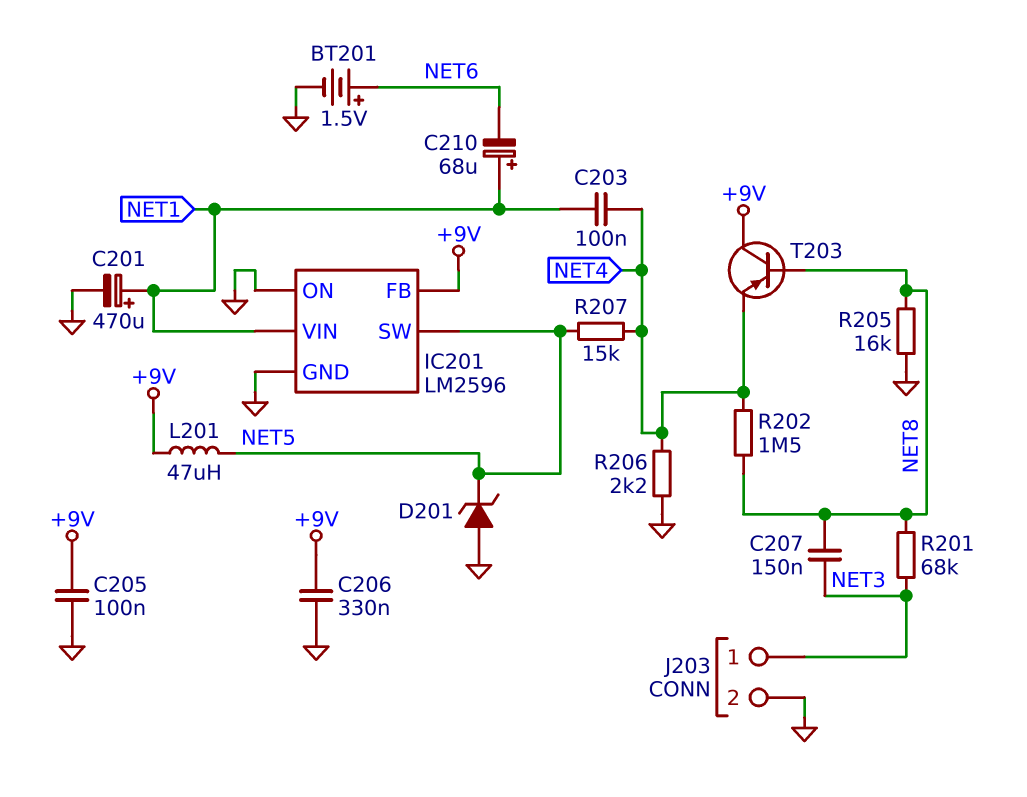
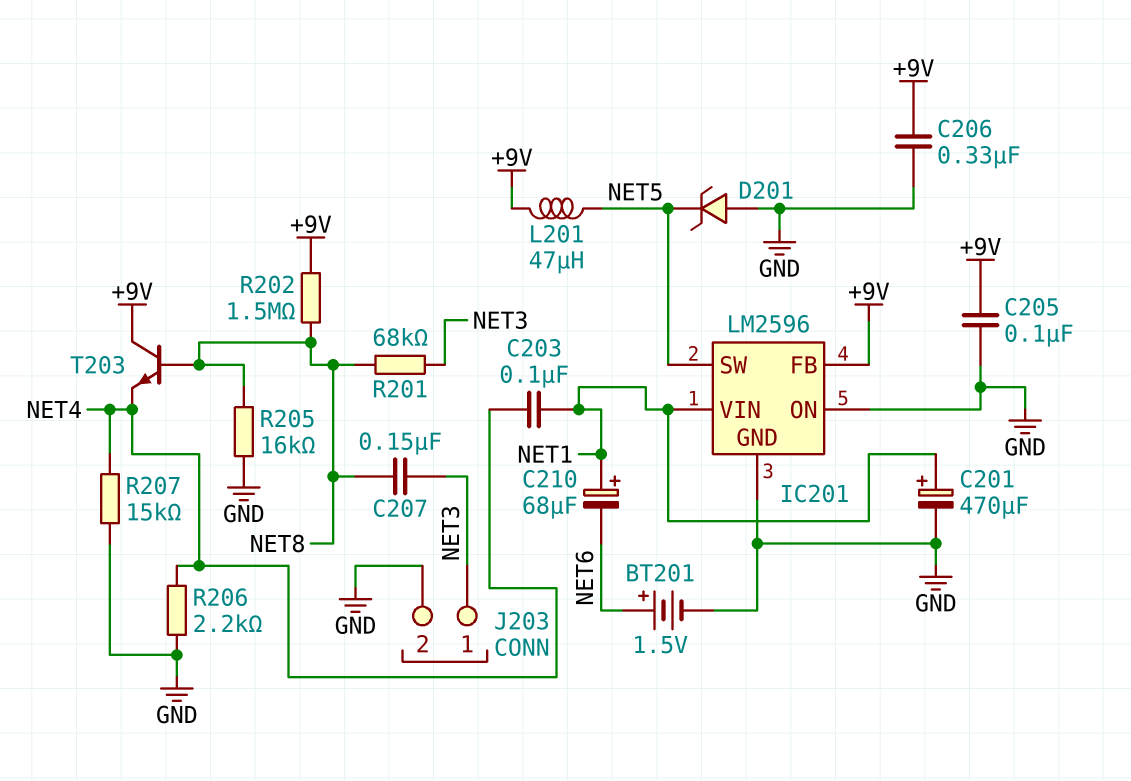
R202: 1.5M (NET4, NET8) -> 1.5M (+9V, NET8)
R207: 15k (NET4, NET5) -> 15k (GND, NET4)
T203: PNP (B NET8, C +9V, E NET4) -> NPN (B NET8, C +9V, E NET4)

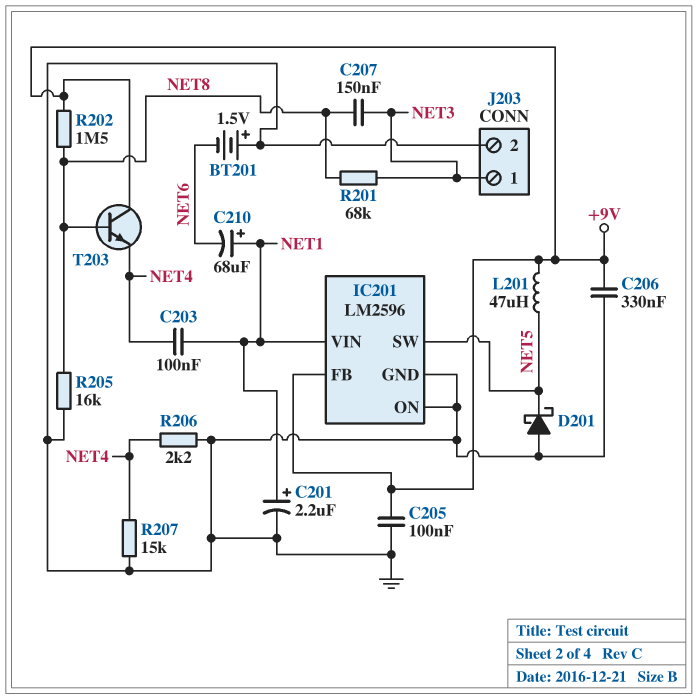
BT201: 1.5V (plus NET6, minus GND) -> 1.5V (plus GND, minus NET6)
C201: 470uF (plus NET1, minus GND) -> 2.2uF (plus NET1, minus GND)
D201: zener (A GND, K NET5) -> schottky (A GND, K NET5)

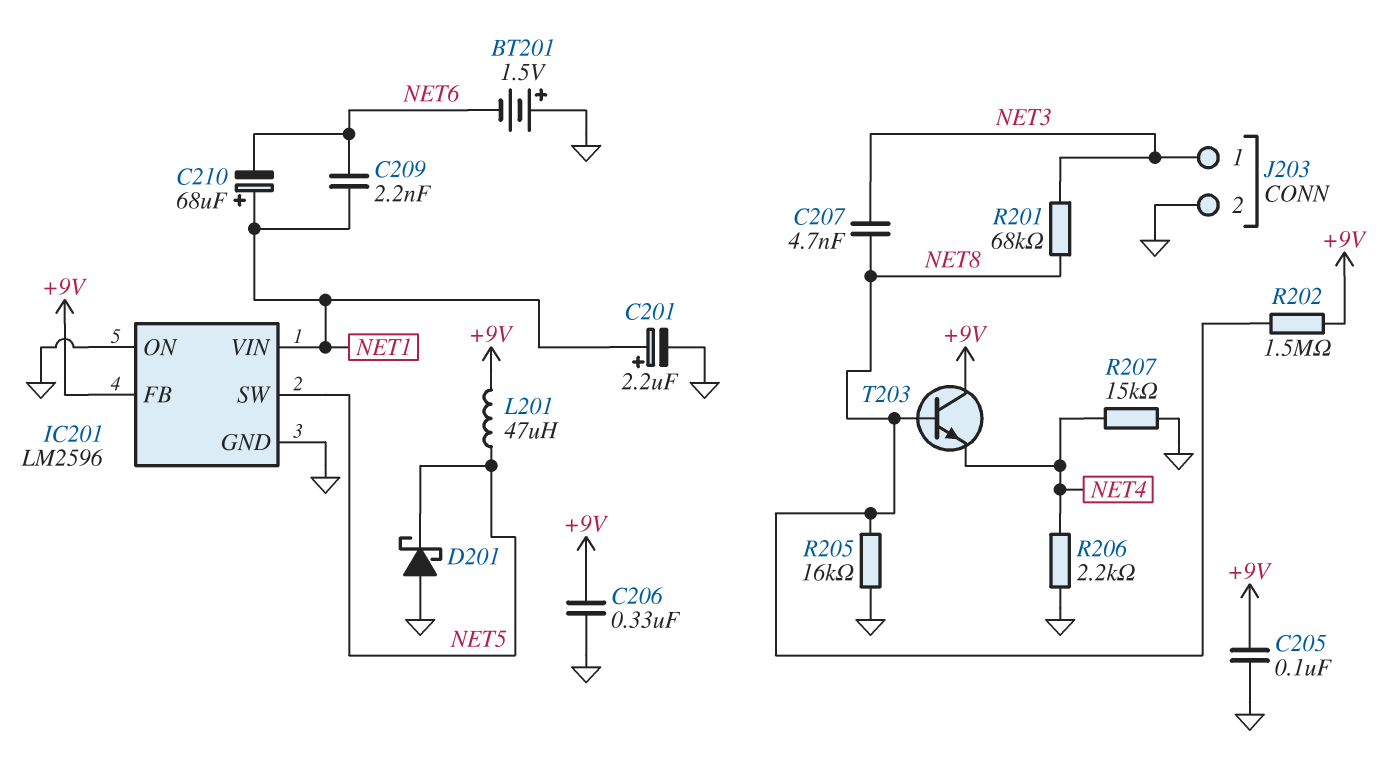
C203: 100nF (NET1, NET4) -> none
C207: 150nF (NET3, NET8) -> 4.7nF (NET3, NET8)
C209: none -> 2.2nF (NET1, NET6)

